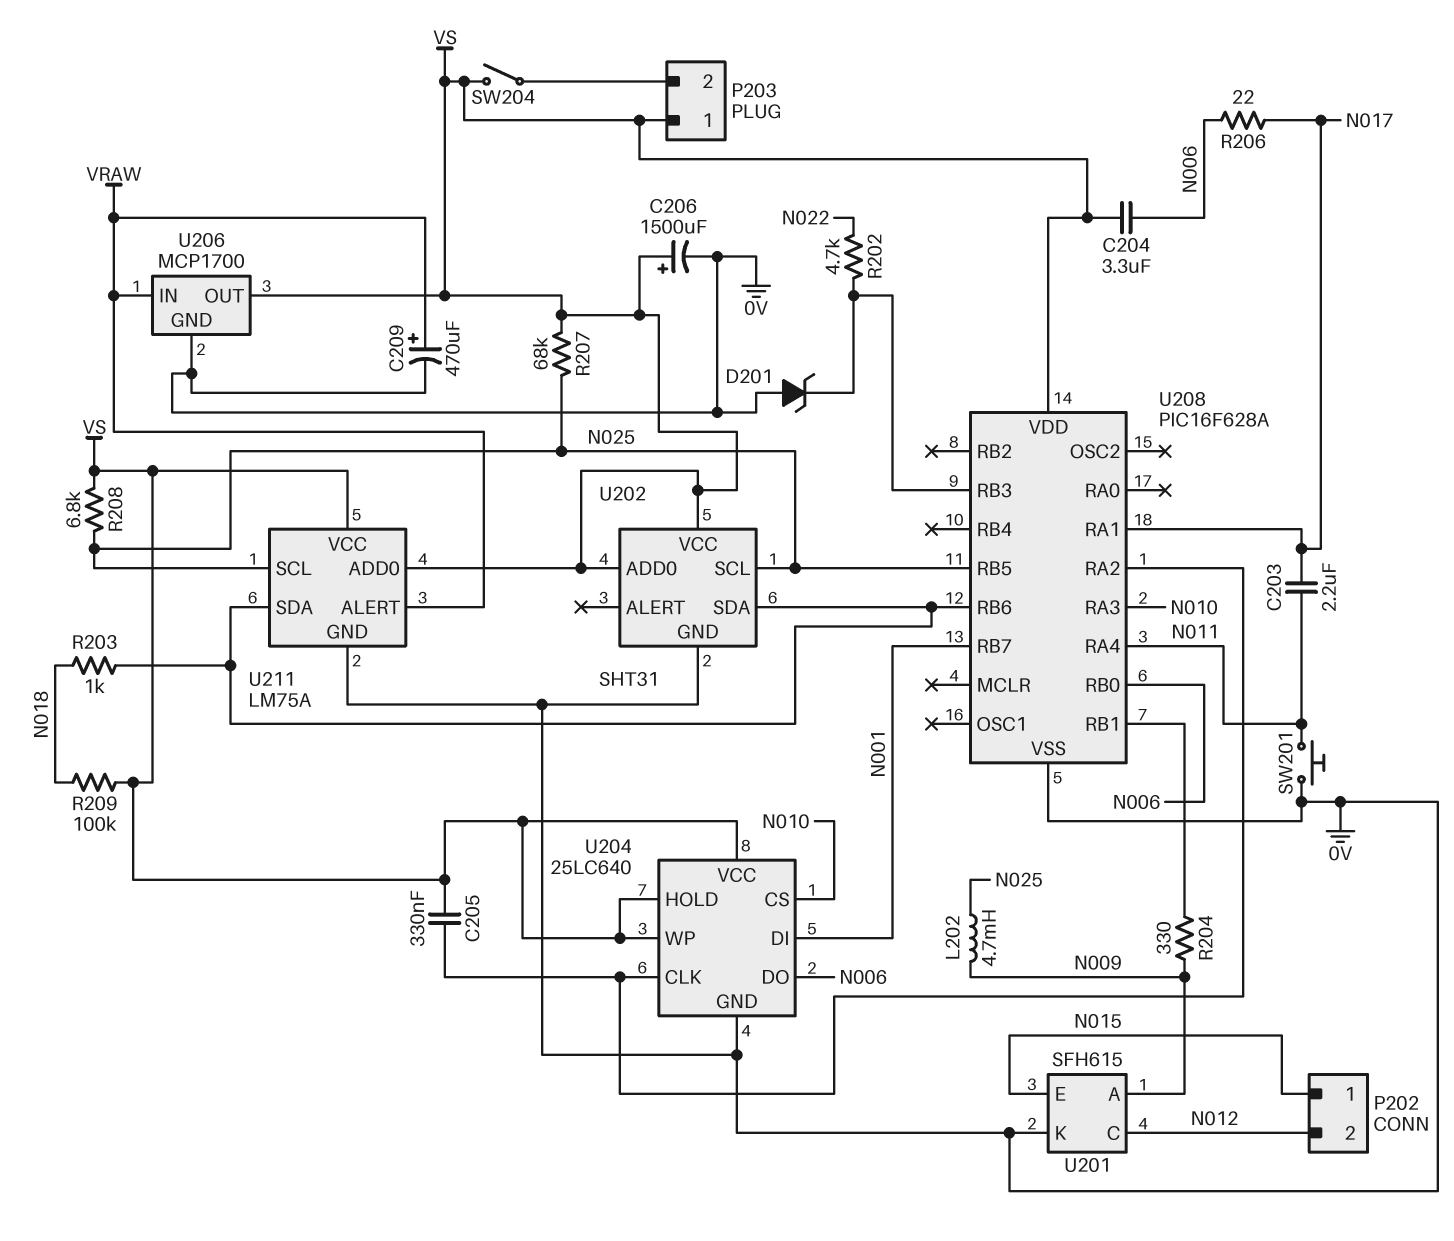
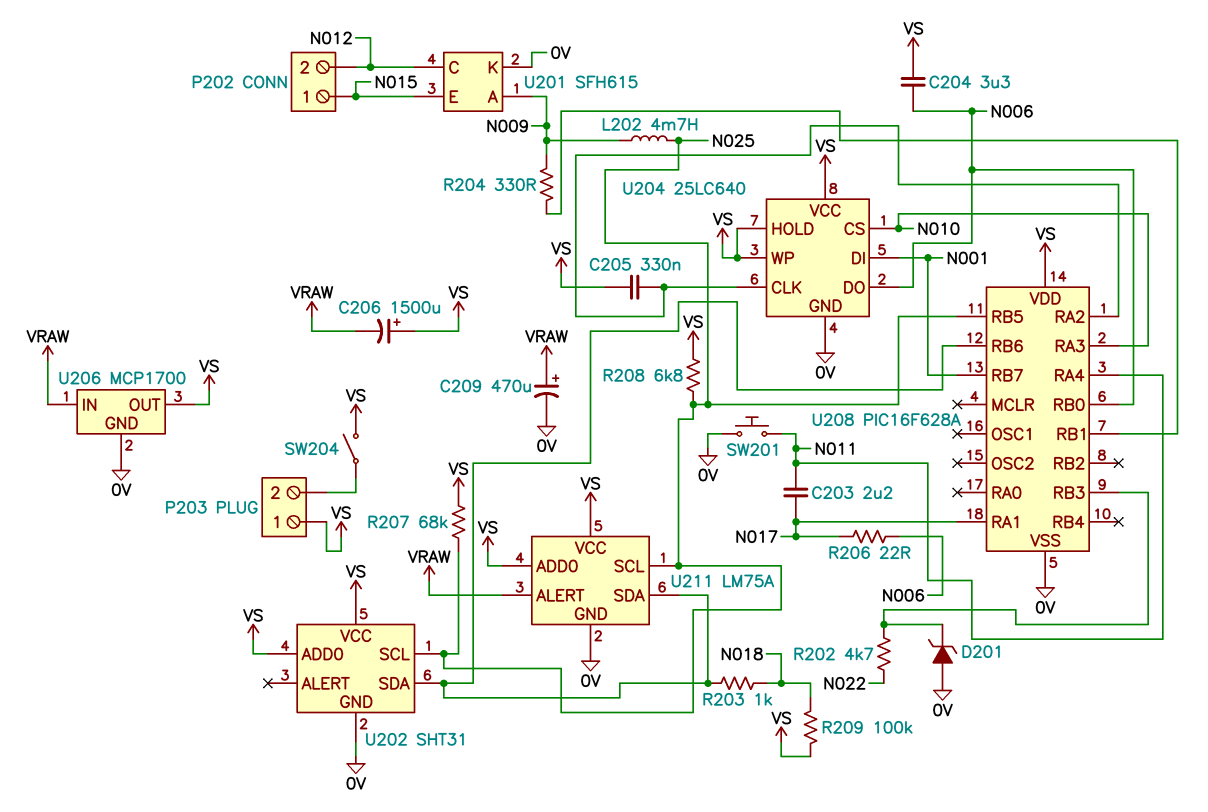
C206: 1500uF (plus VS, minus 0V) -> 1500uF (plus VS, minus VRAW)

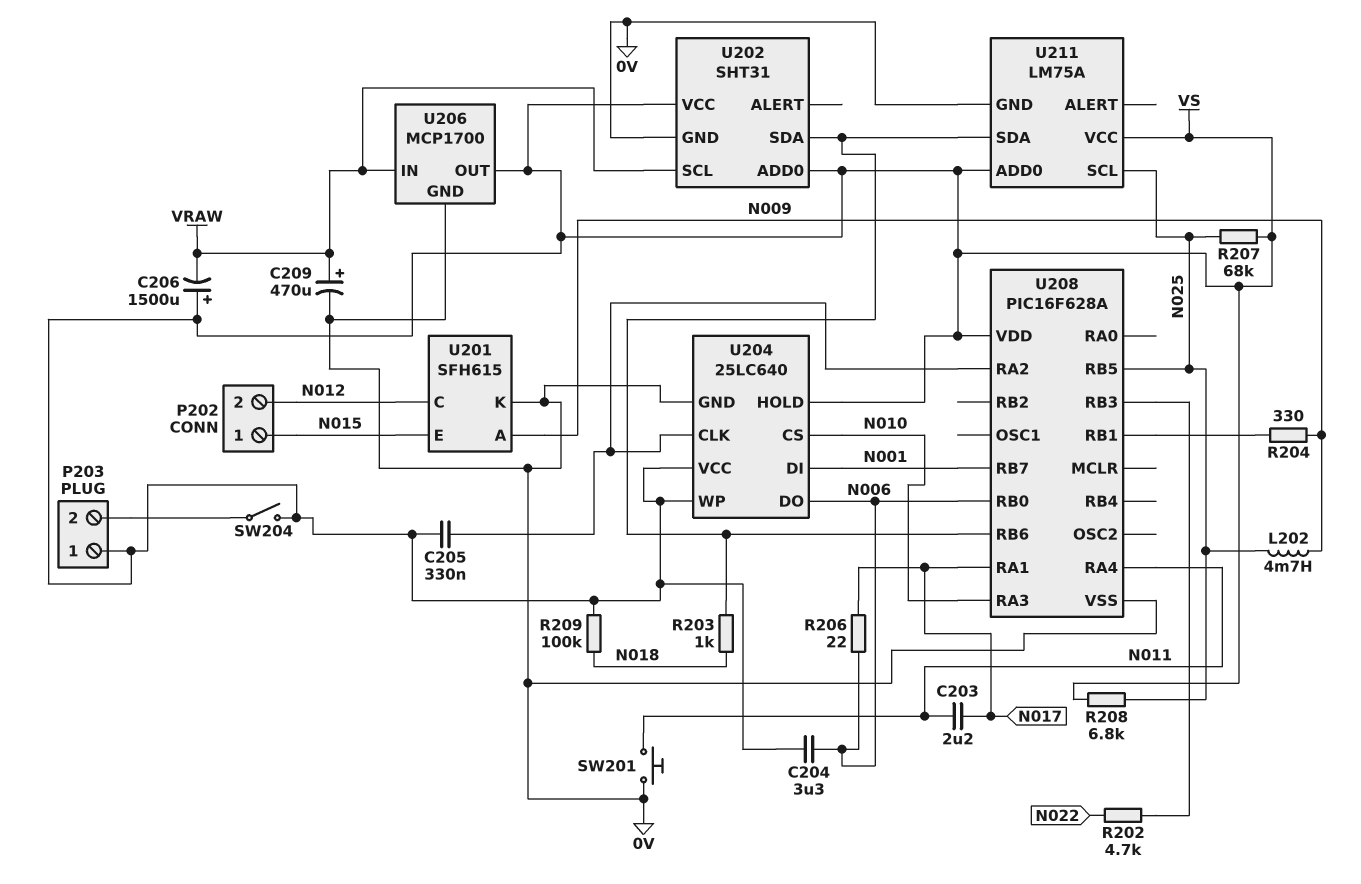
D201: zener (A 0V, K U208/RB3) -> none
U202 pin SCL: N025 -> VRAW
U211 pin ALERT: VRAW -> none

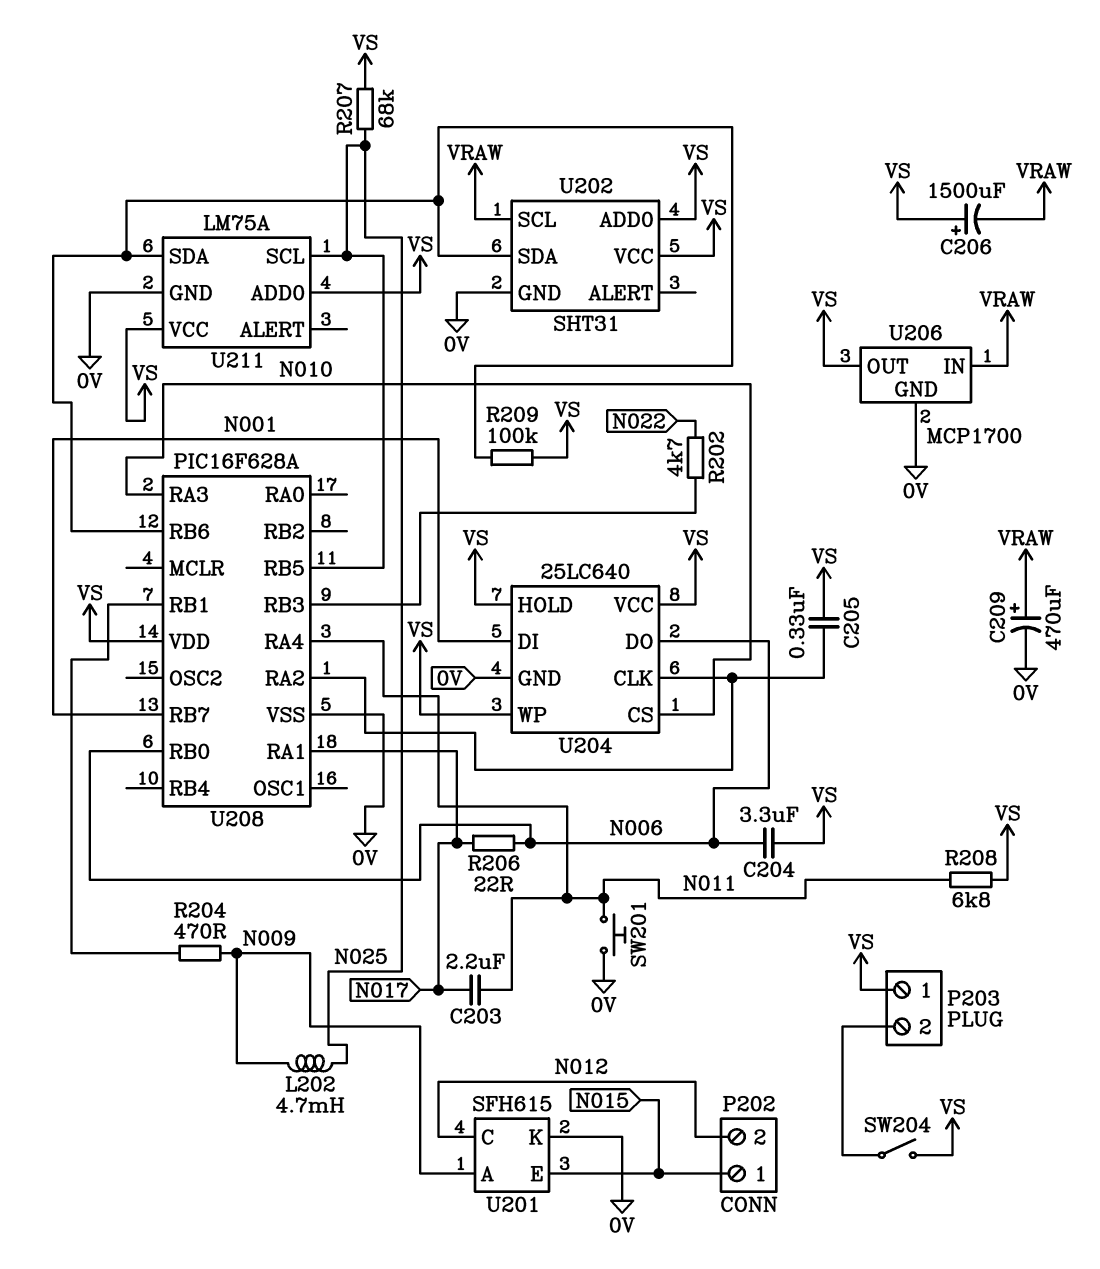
R203: 1k (N018, U202/SDA) -> none
R204: 330 (N009, U208/RB1) -> 470 (N009, U208/RB1)
R208: 6.8k (N025, VS) -> 6.8k (N011, VS)
R209: 100k (N018, VS) -> 100k (U202/SDA, VS)

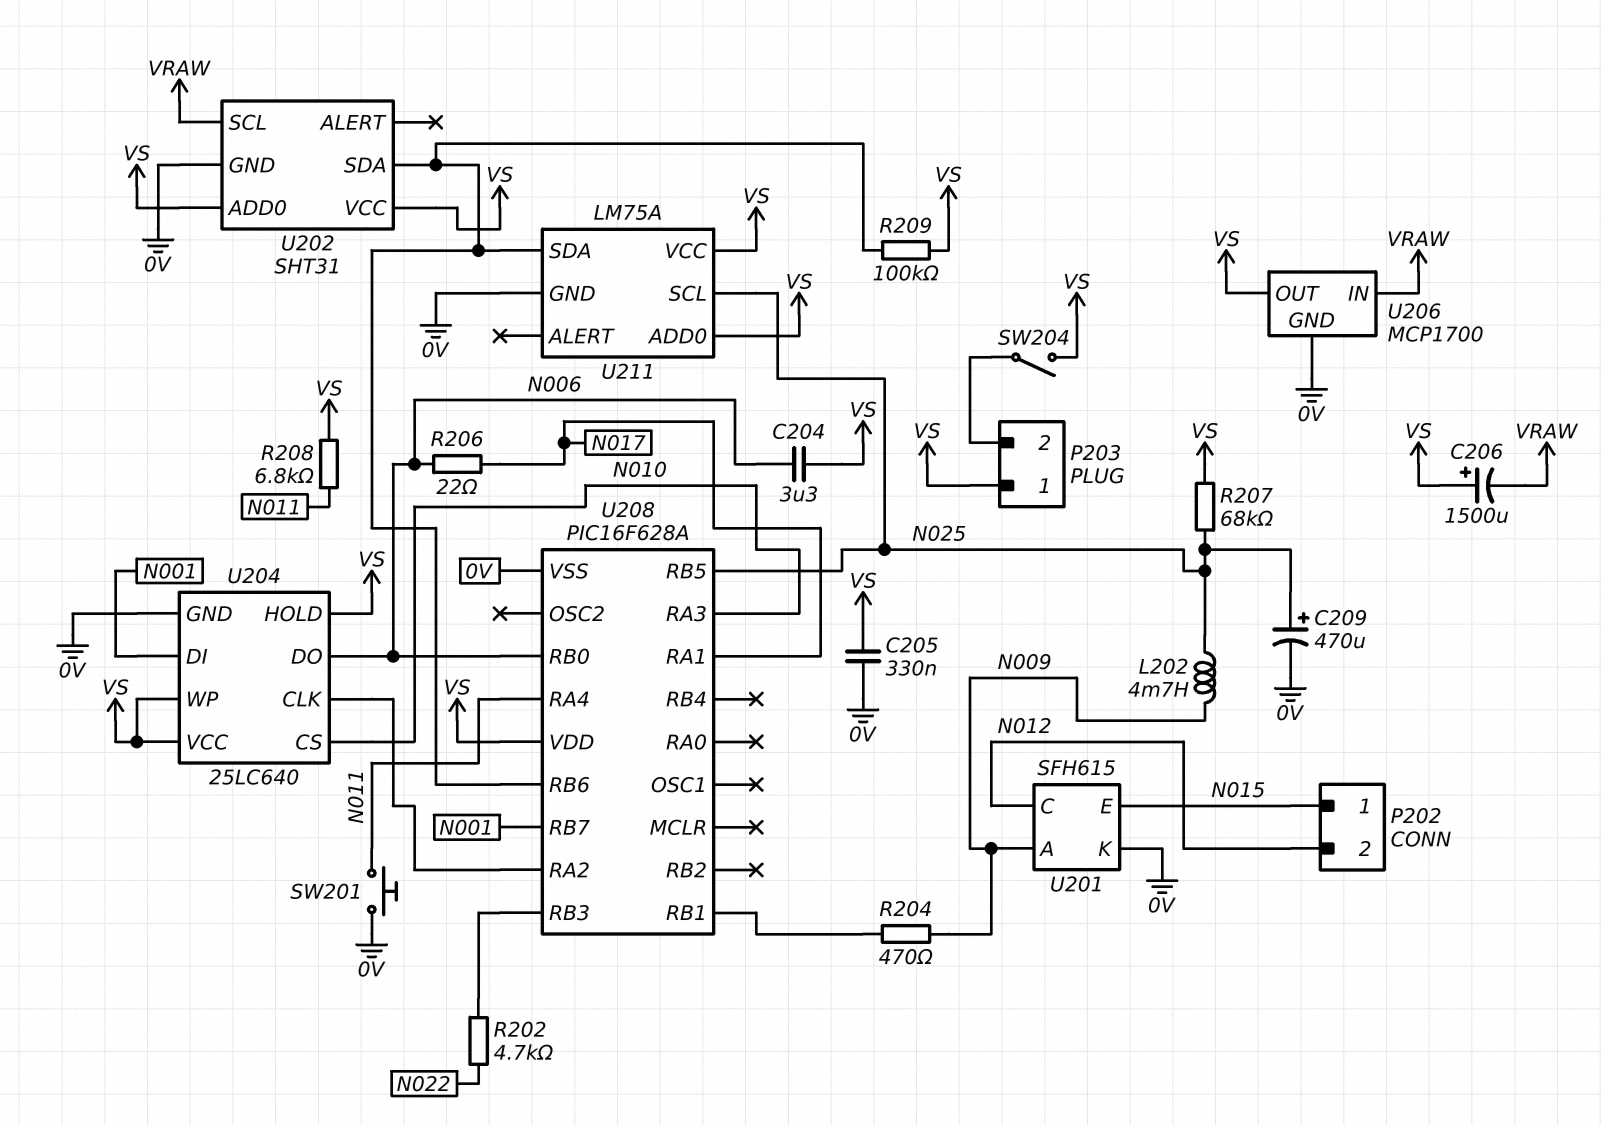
C203: 2.2uF (N011, N017) -> none
C205: 330nF (U204/CLK, VS) -> 330nF (0V, VS)
C209: 470uF (plus VRAW, minus 0V) -> 470uF (plus N025, minus 0V)

